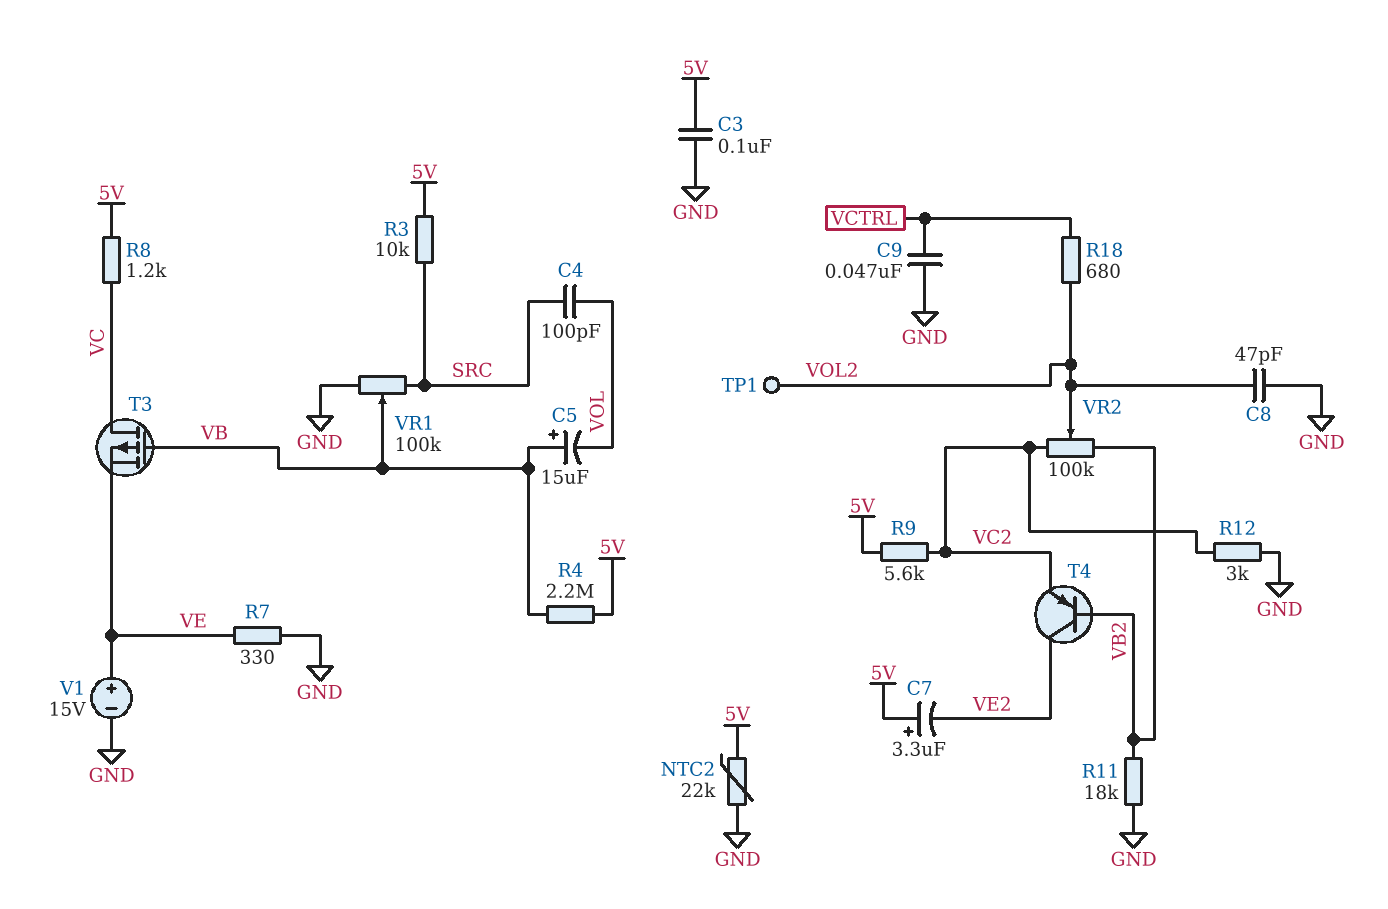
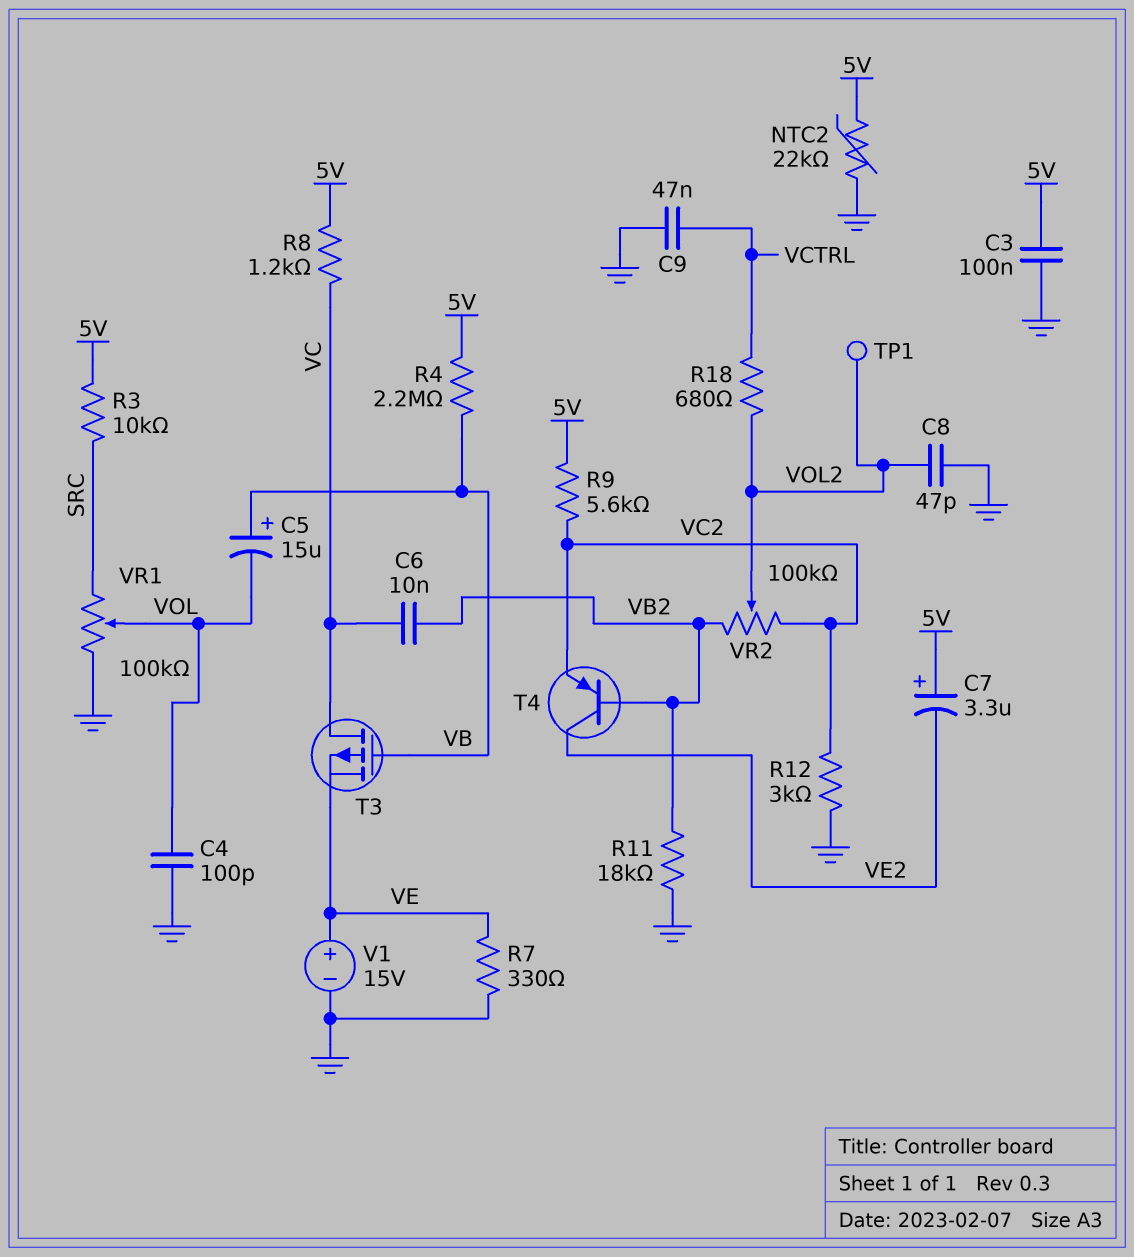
C4: 100pF (SRC, VOL) -> 100pF (GND, VOL)
C6: none -> 10nF (VB2, VC)
VR1: 100k (GND, SRC, wiper VB) -> 100k (GND, SRC, wiper VOL)

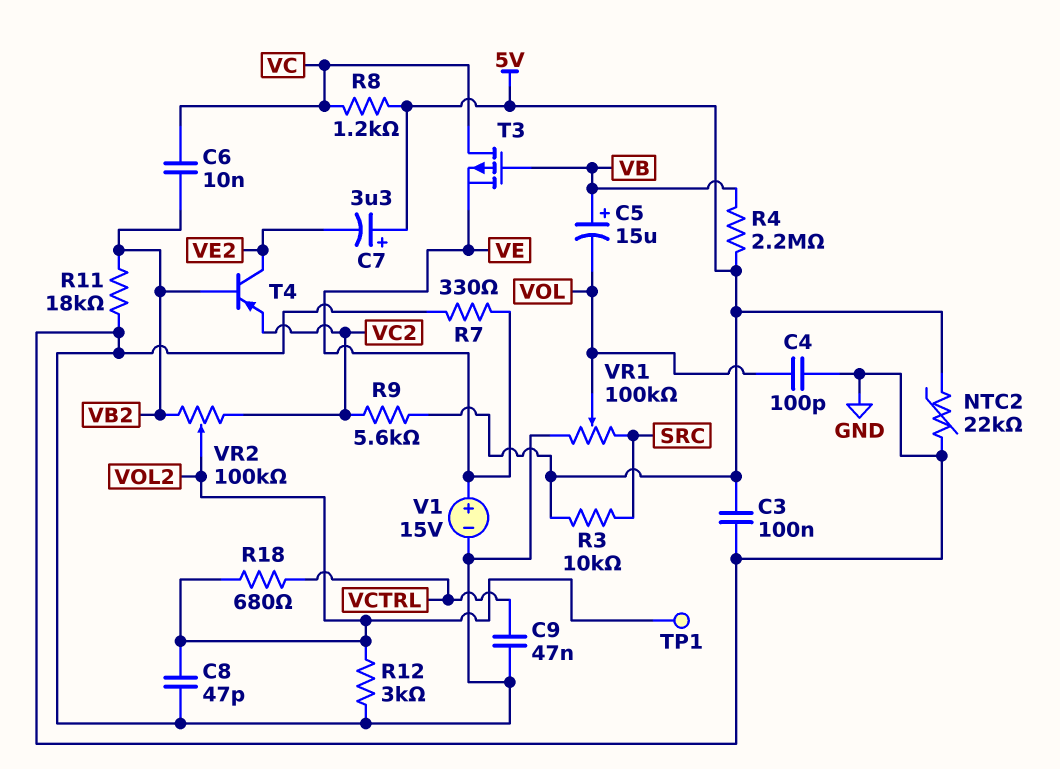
R12: 3k (GND, VC2) -> 3k (GND, VOL2)

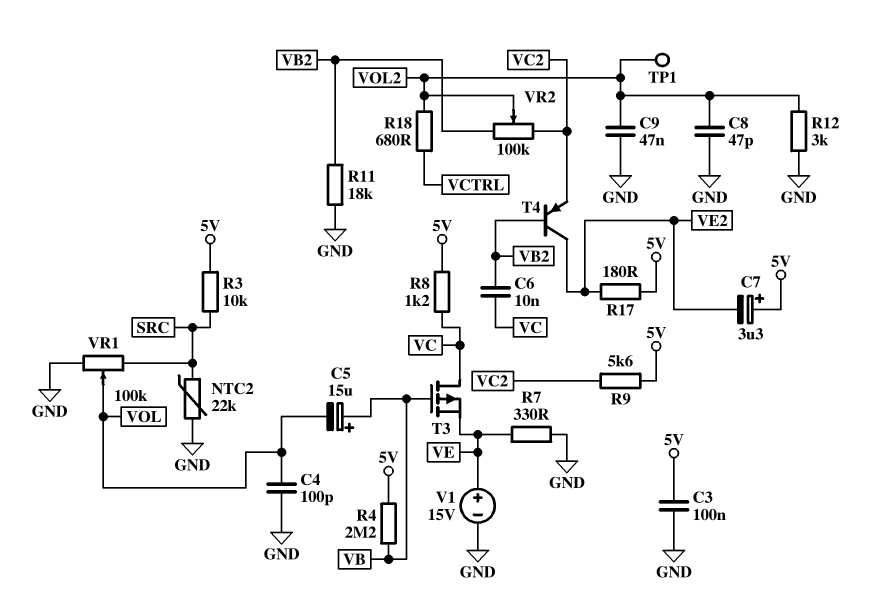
C9: 47nF (GND, VCTRL) -> 47nF (GND, VOL2)
NTC2: 22k (5V, GND) -> 22k (GND, SRC)
R17: none -> 180 (5V, VE2)

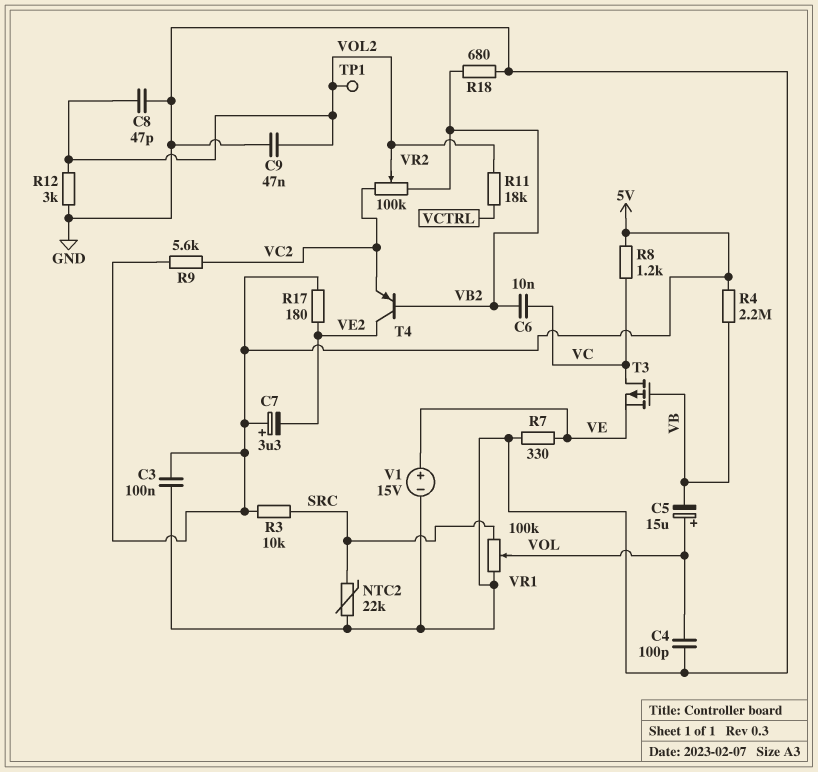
C5: 15uF (plus VB, minus VOL) -> 15uF (plus VOL, minus VB)
R11: 18k (GND, VB2) -> 18k (VCTRL, VOL2)
R18: 680 (VCTRL, VOL2) -> 680 (GND, VB2)

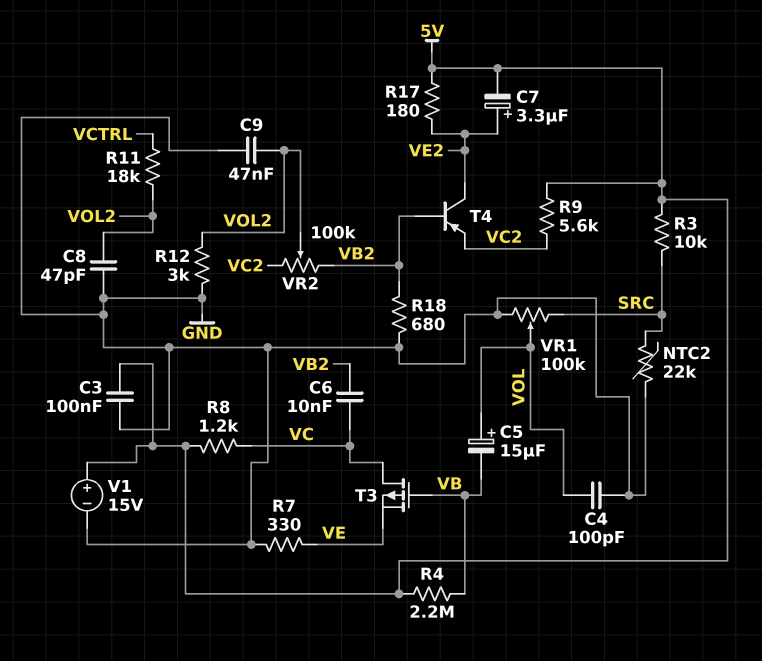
C7: 3.3uF (plus 5V, minus VE2) -> 3.3uF (plus VE2, minus 5V)
TP1: test point (VOL2) -> none
V1: 15V (plus VE, minus GND) -> 15V (plus 5V, minus GND)

